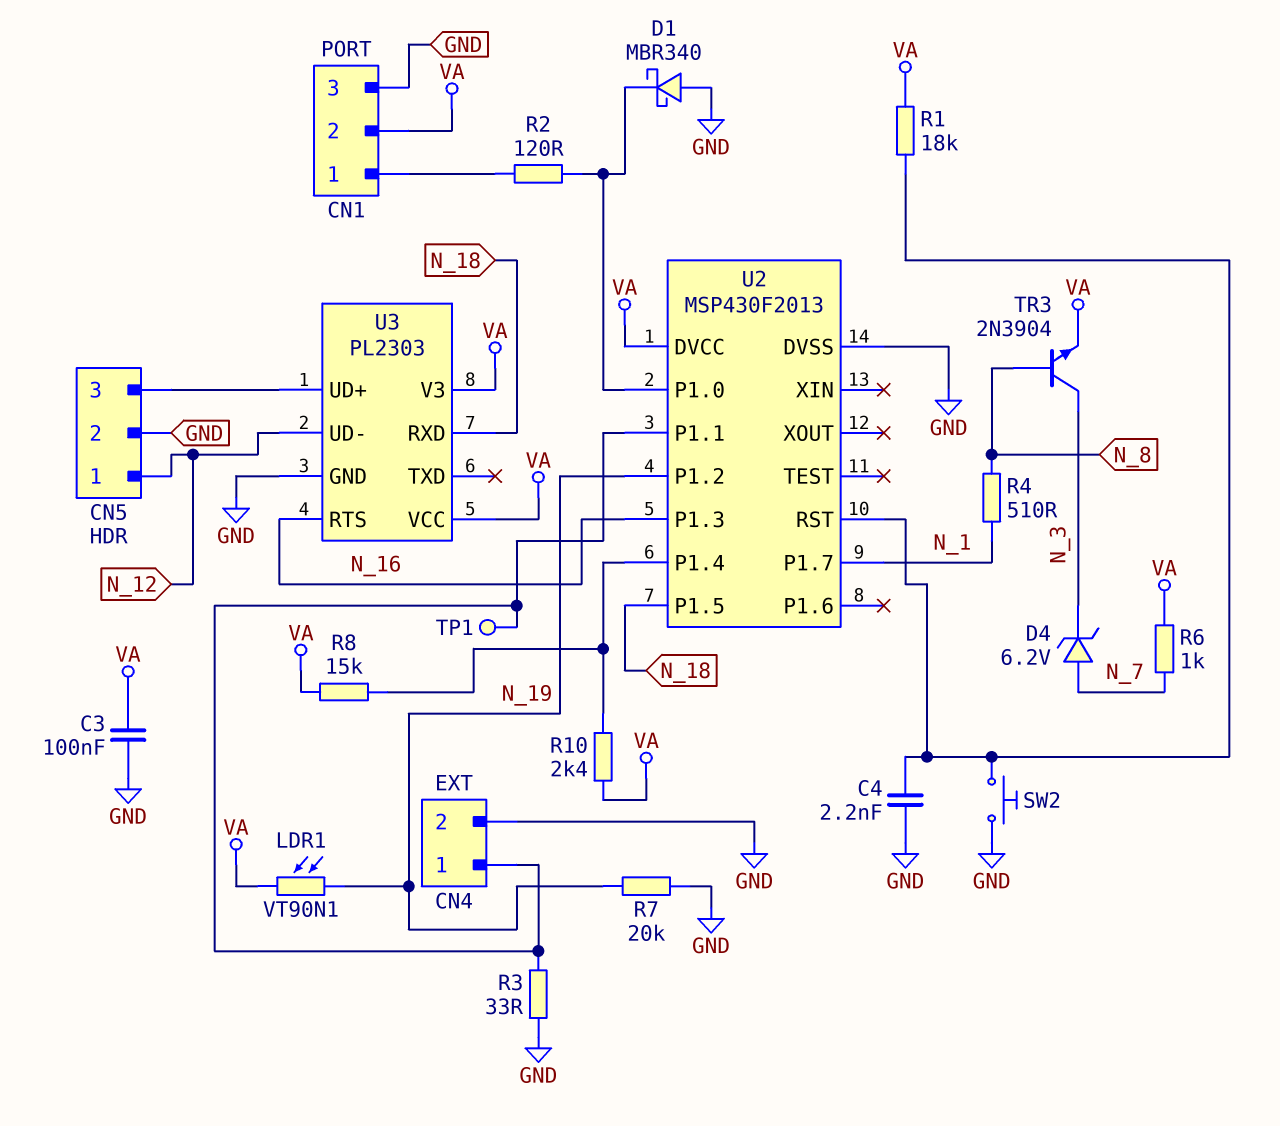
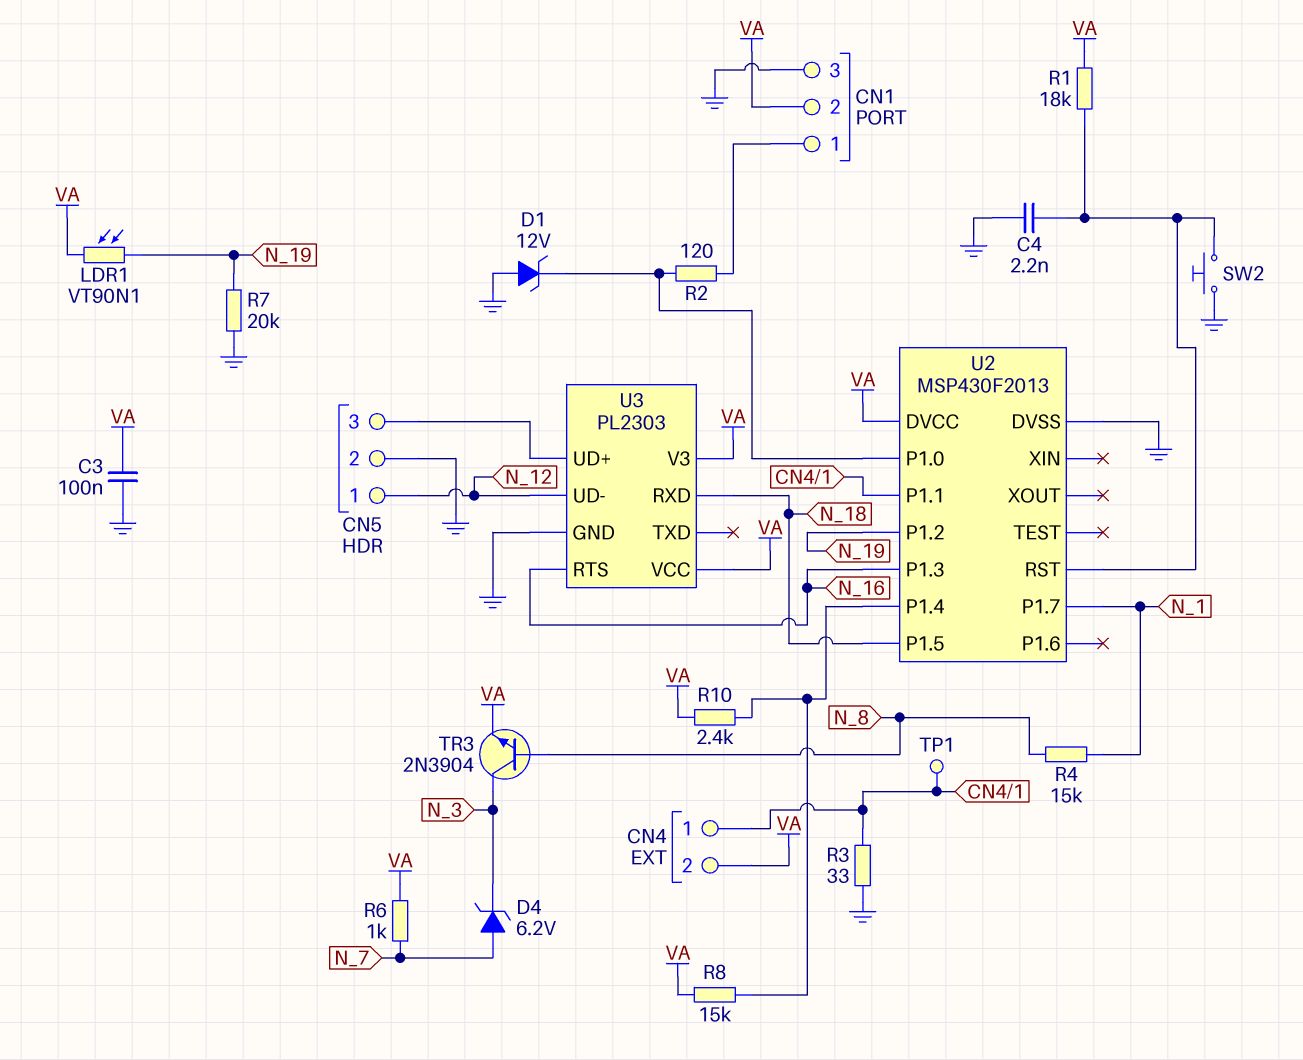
CN4 pin 2: GND -> VA
D1: schottky MBR340 (A GND, K U2/P1.0) -> zener 12V (A GND, K U2/P1.0)
R4: 510 (N_1, N_8) -> 15k (N_1, N_8)

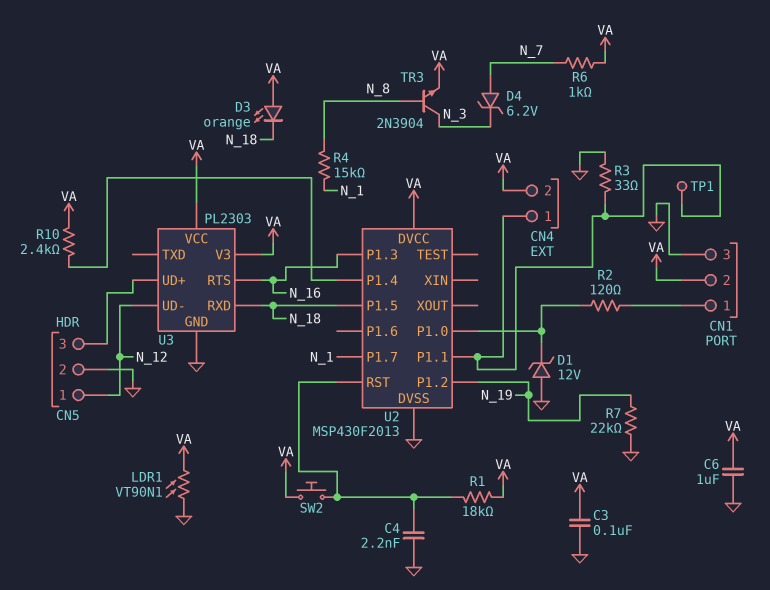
C6: none -> 1uF (GND, VA)
D3: none -> LED orange (A VA, K N_18)
LDR1: VT90N1 (N_19, VA) -> VT90N1 (GND, VA)
R7: 20k (GND, N_19) -> 22k (GND, N_19)
R8: 15k (U2/P1.4, VA) -> none
SW2: button (GND, U2/RST) -> button (U2/RST, VA)

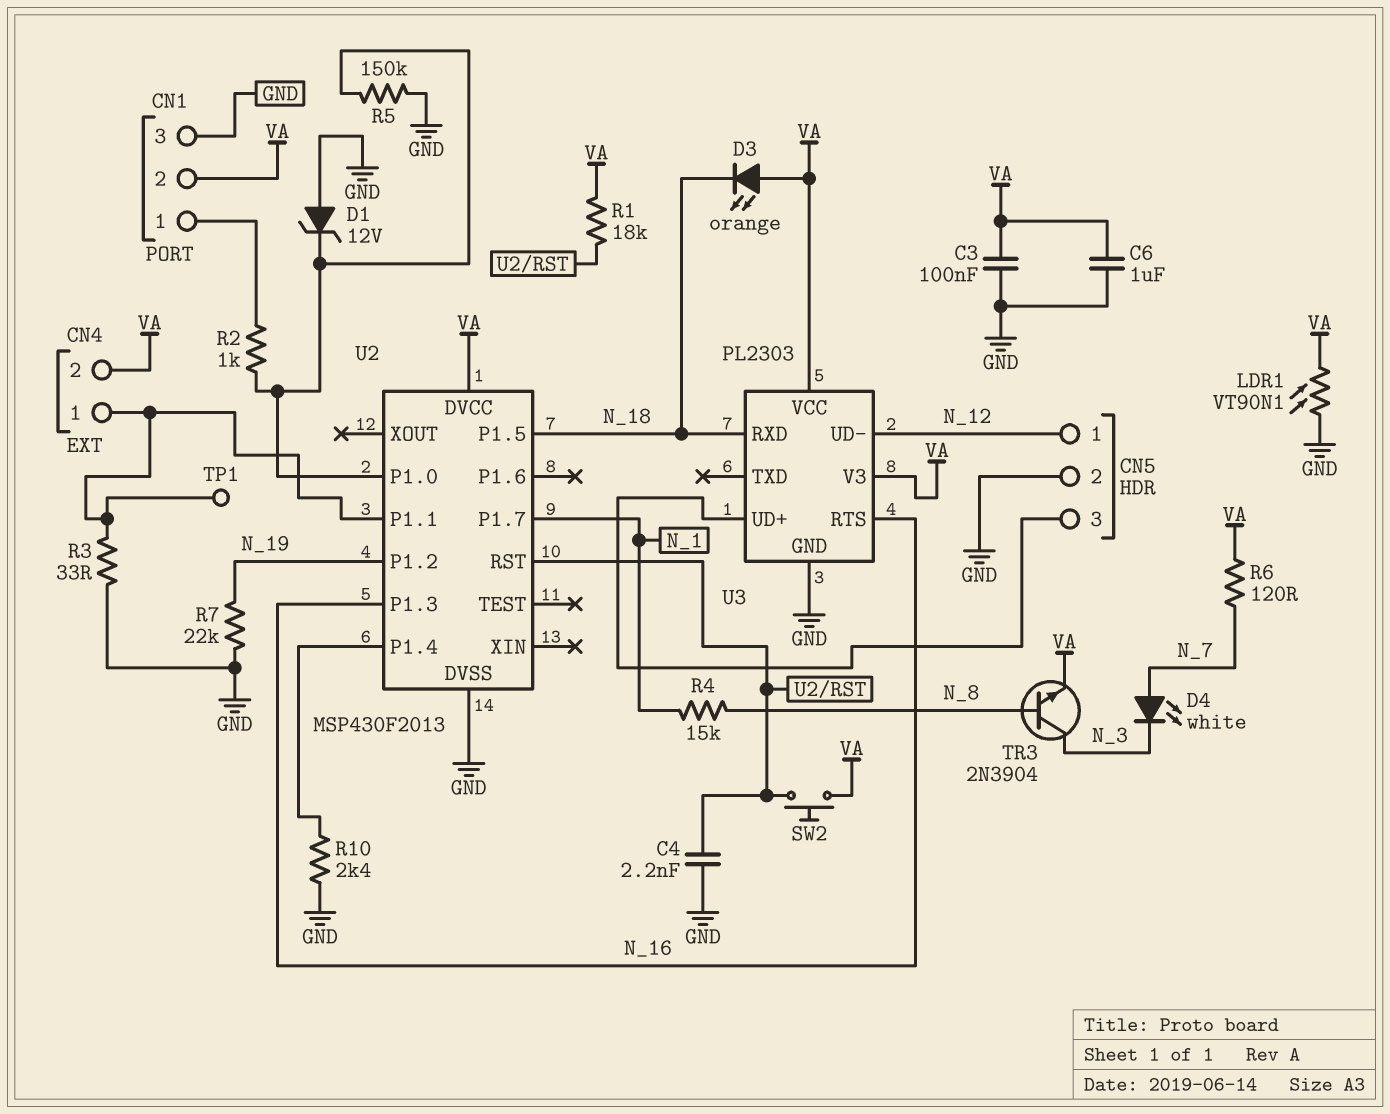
D4: zener 6.2V (A N_7, K N_3) -> LED white (A N_7, K N_3)
R2: 120 (CN1/1, U2/P1.0) -> 1k (CN1/1, U2/P1.0)
R5: none -> 150k (GND, U2/P1.0)
R6: 1k (N_7, VA) -> 120 (N_7, VA)
R10: 2.4k (U2/P1.4, VA) -> 2.4k (GND, U2/P1.4)

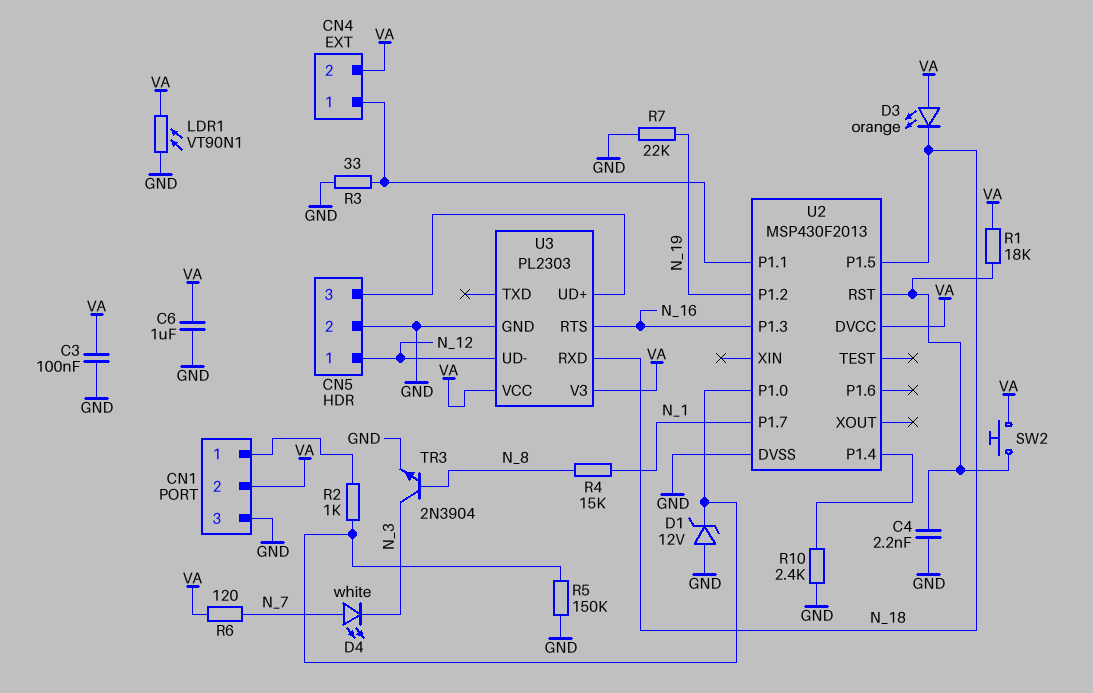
TP1: test point (CN4/1) -> none
TR3: NPN 2N3904 (B N_8, C N_3, E VA) -> NPN 2N3904 (B N_8, C N_3, E GND)

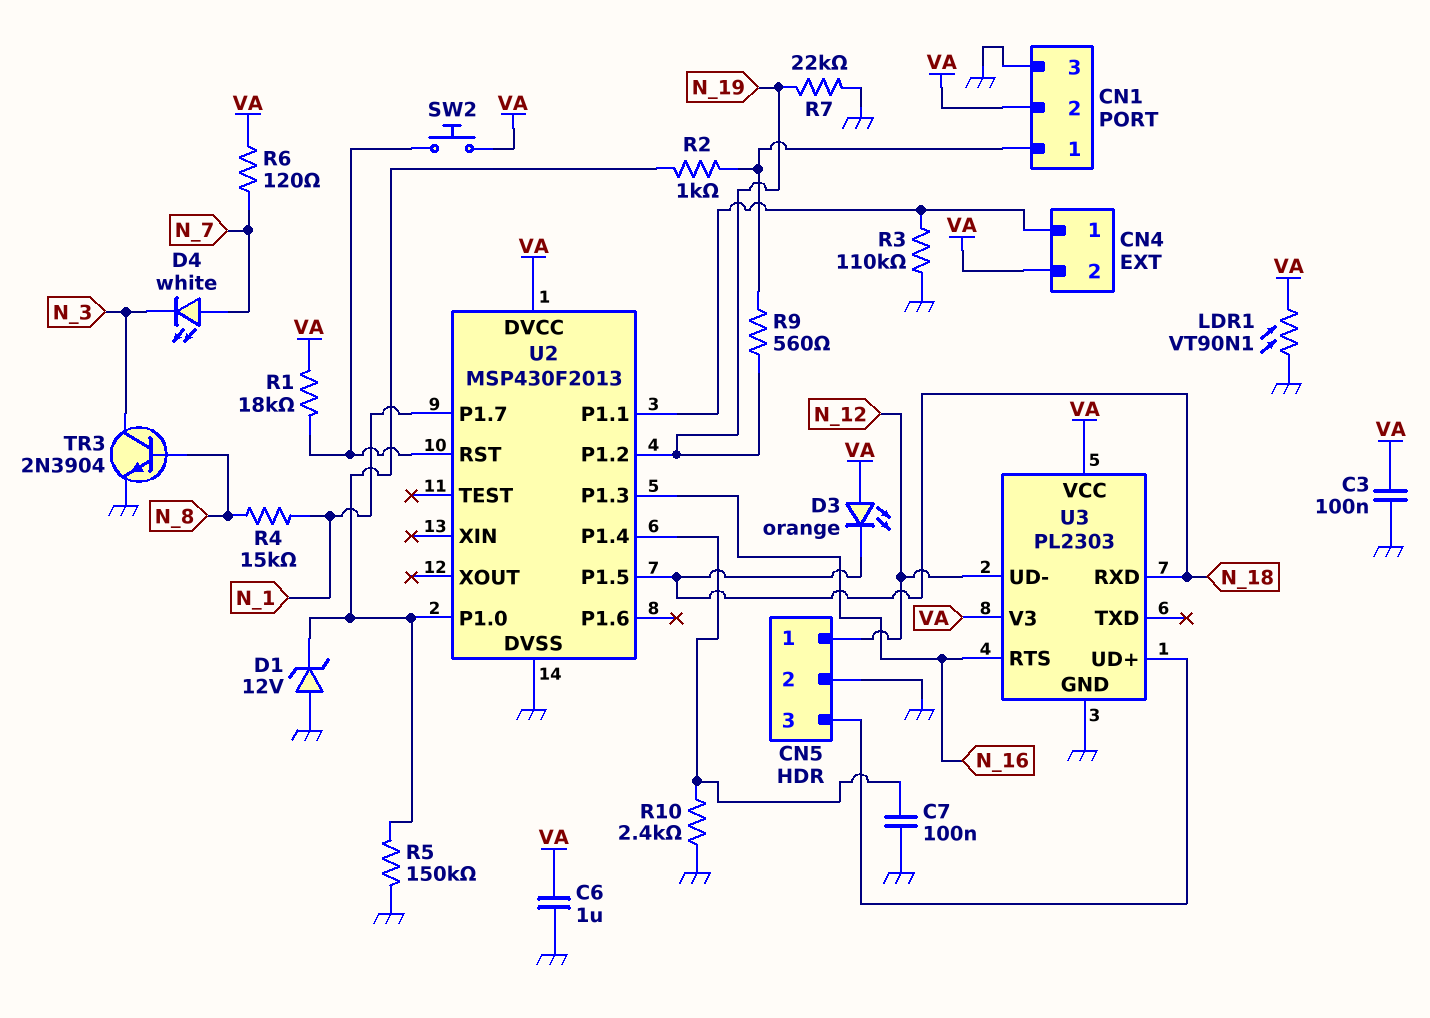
C4: 2.2nF (GND, U2/RST) -> none
C7: none -> 100nF (GND, U2/P1.4)
R3: 33 (CN4/1, GND) -> 110k (CN4/1, GND)
R9: none -> 560 (CN1/1, N_19)

